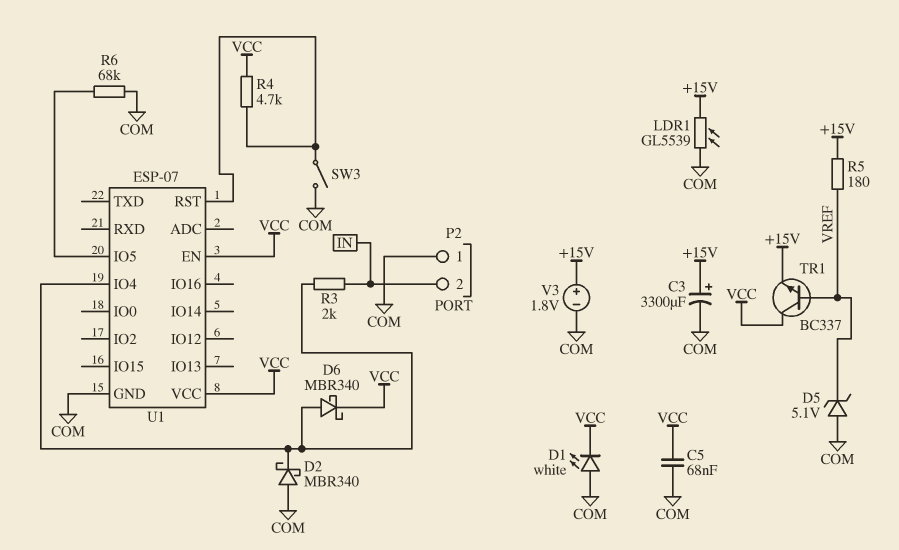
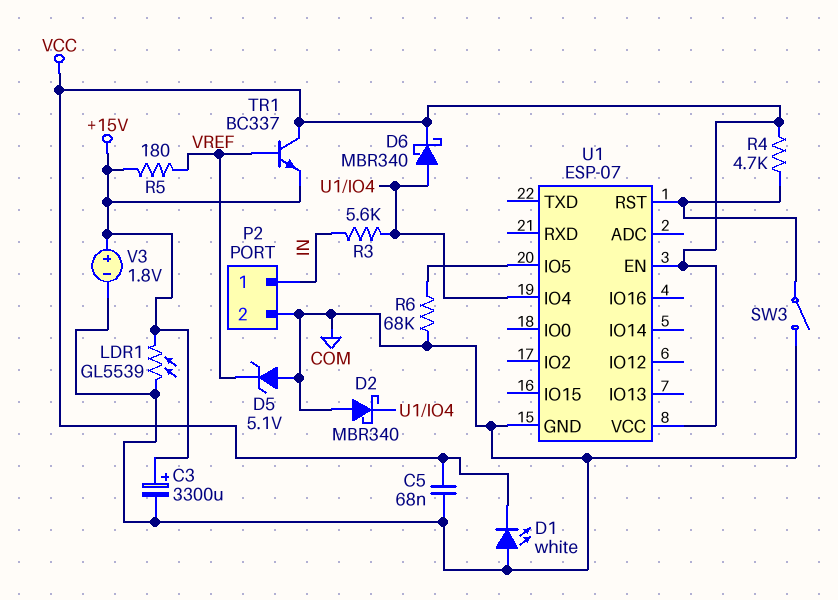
P2 pin 1: COM -> IN
P2 pin 2: IN -> COM
R3: 2k (IN, U1/IO4) -> 5.6k (IN, U1/IO4)

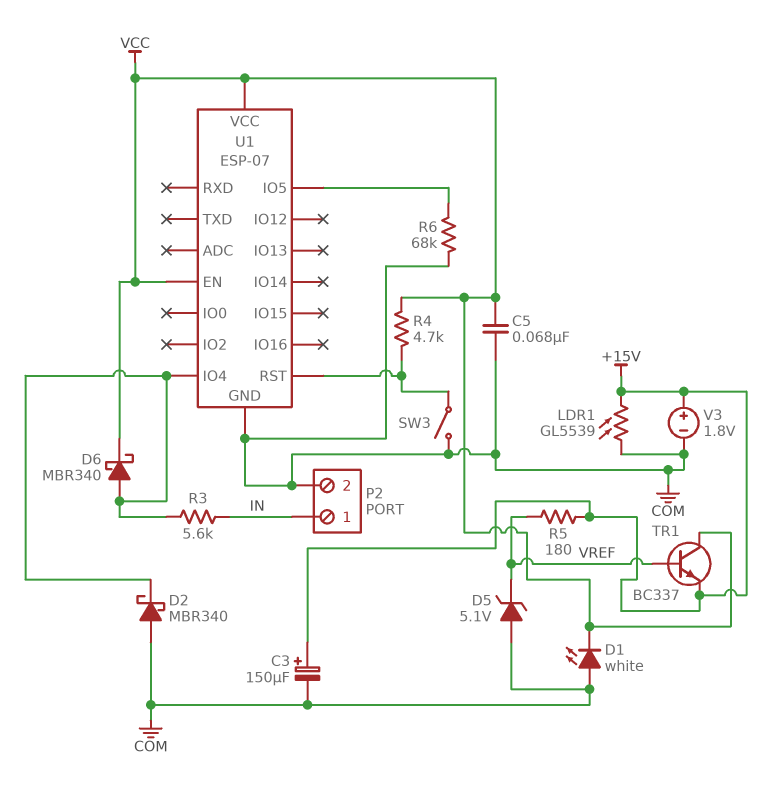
C3: 3300uF (plus +15V, minus COM) -> 150uF (plus +15V, minus COM)

